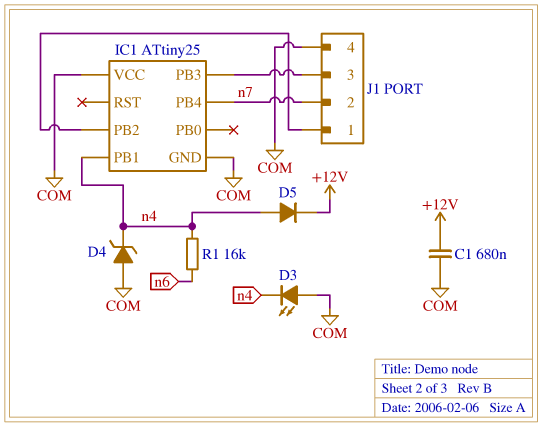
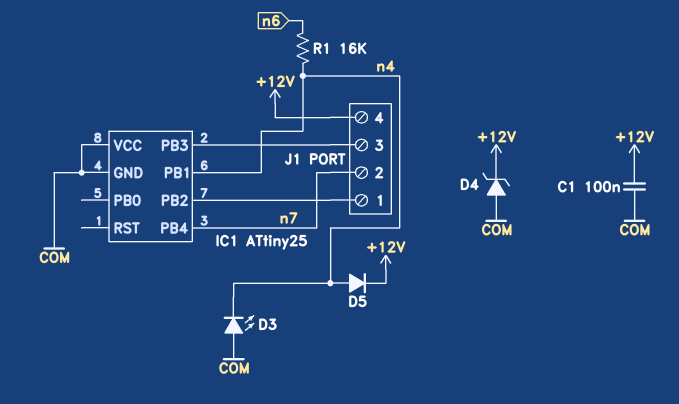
C1: 680nF (+12V, COM) -> 100nF (+12V, COM)
D4: zener (A COM, K n4) -> zener (A COM, K +12V)
J1 pin 4: COM -> +12V

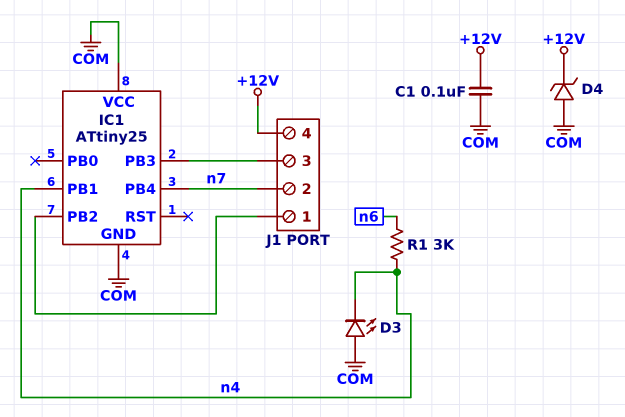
D5: diode (A n4, K +12V) -> none
R1: 16k (n4, n6) -> 3k (n4, n6)

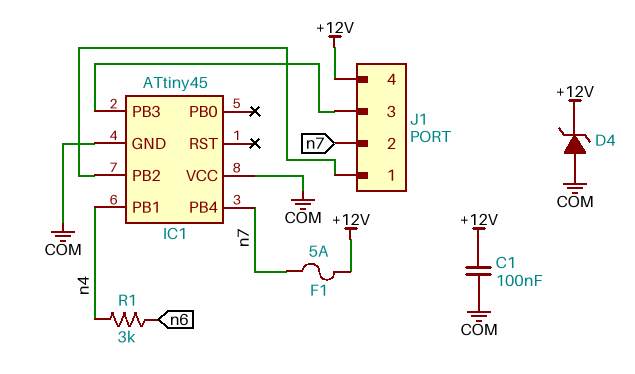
D3: LED (A COM, K n4) -> none
F1: none -> 5A (+12V, n7)
IC1: ATtiny25 -> ATtiny45

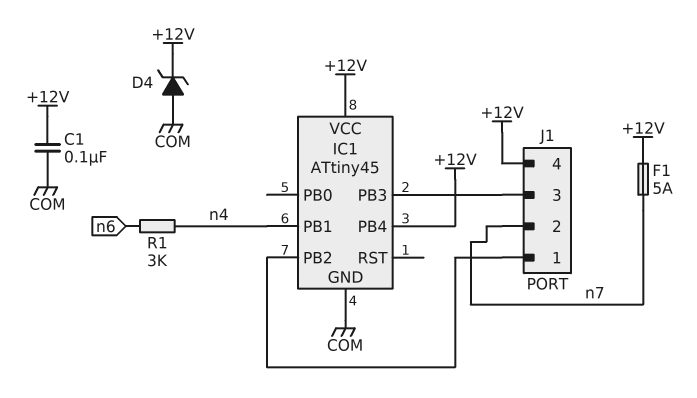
IC1 pin PB4: n7 -> +12V
IC1 pin VCC: COM -> +12V

